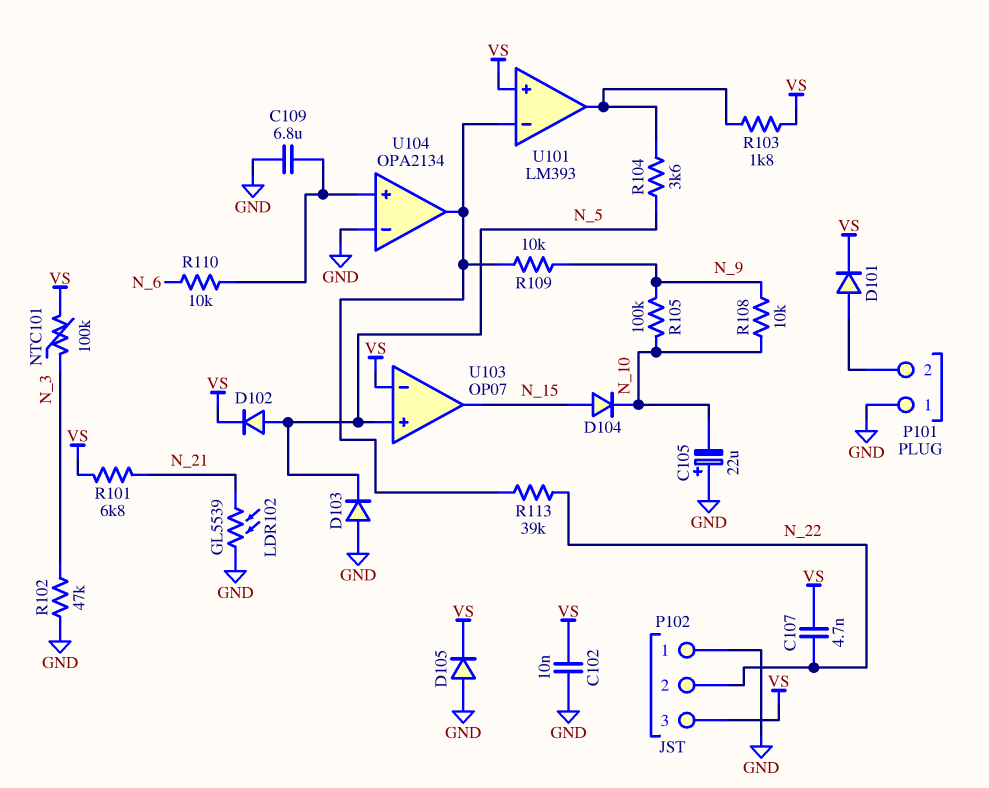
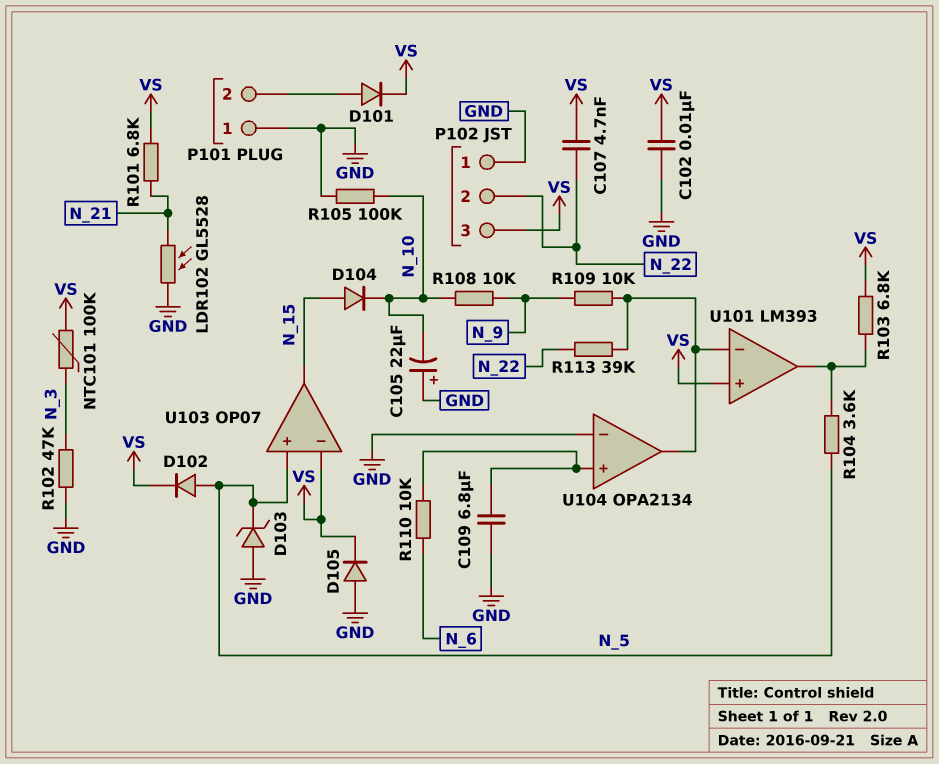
D103: diode (A GND, K N_5) -> zener (A GND, K N_5)
LDR102: GL5539 (GND, N_21) -> GL5528 (GND, N_21)
R103: 1.8k (U101/out, VS) -> 6.8k (U101/out, VS)
R105: 100k (N_9, N_10) -> 100k (GND, N_10)

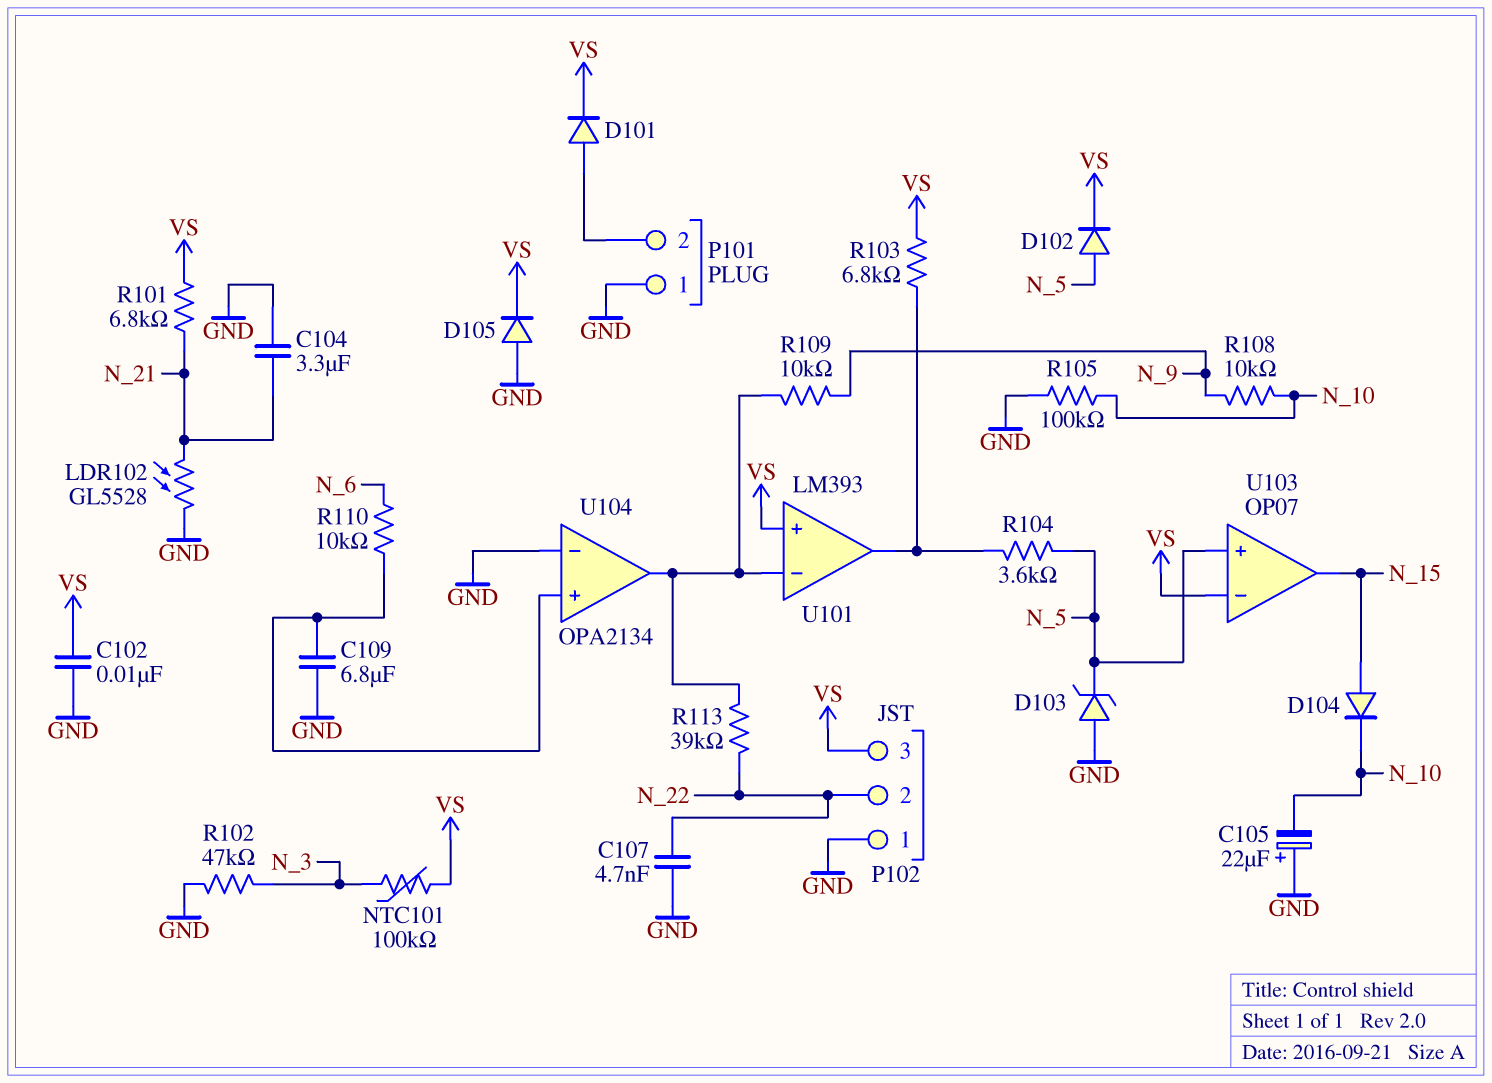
C104: none -> 3.3uF (GND, N_21)
C107: 4.7nF (N_22, VS) -> 4.7nF (GND, N_22)

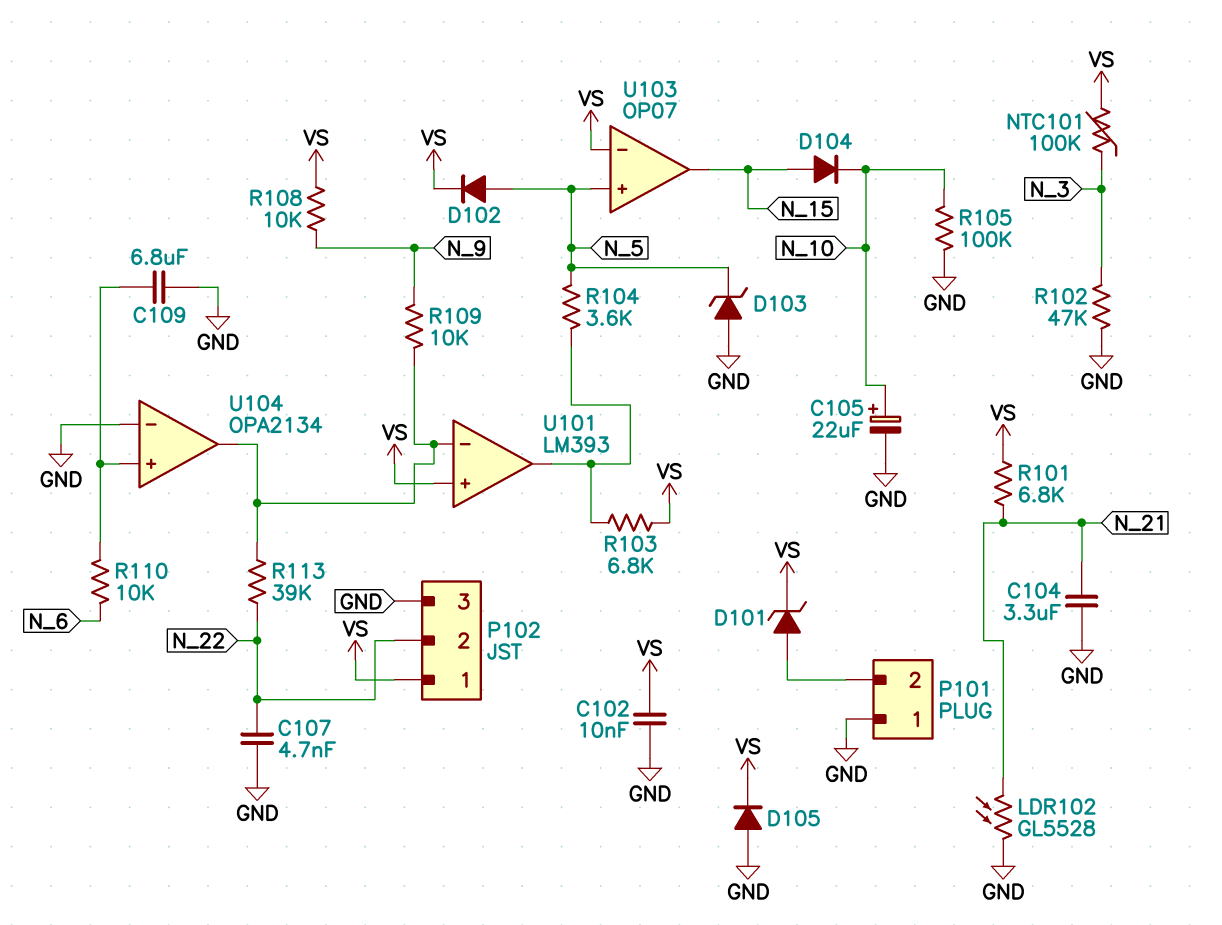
C105: 22uF (plus GND, minus N_10) -> 22uF (plus N_10, minus GND)
D101: diode (A P101/2, K VS) -> zener (A P101/2, K VS)
P102 pin 1: GND -> VS
P102 pin 3: VS -> GND
R108: 10k (N_9, N_10) -> 10k (N_9, VS)

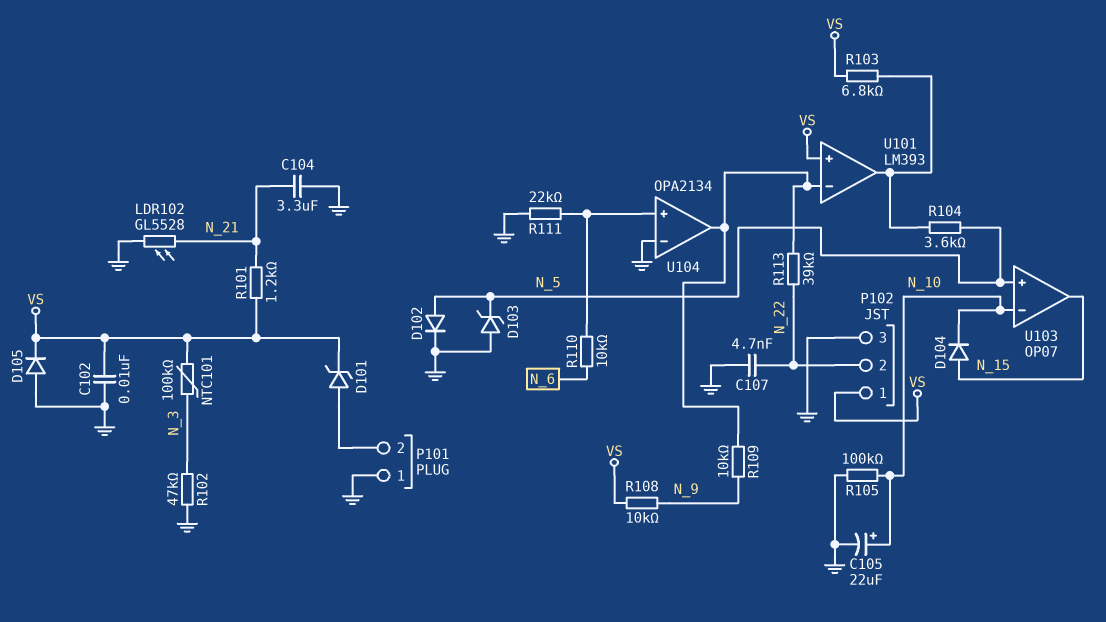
C109: 6.8uF (GND, U104/in+) -> none
D102: diode (A N_5, K VS) -> diode (A N_5, K GND)
R101: 6.8k (N_21, VS) -> 1.2k (N_21, VS)
R111: none -> 22k (GND, U104/in+)
U103 pin in-: VS -> N_10

